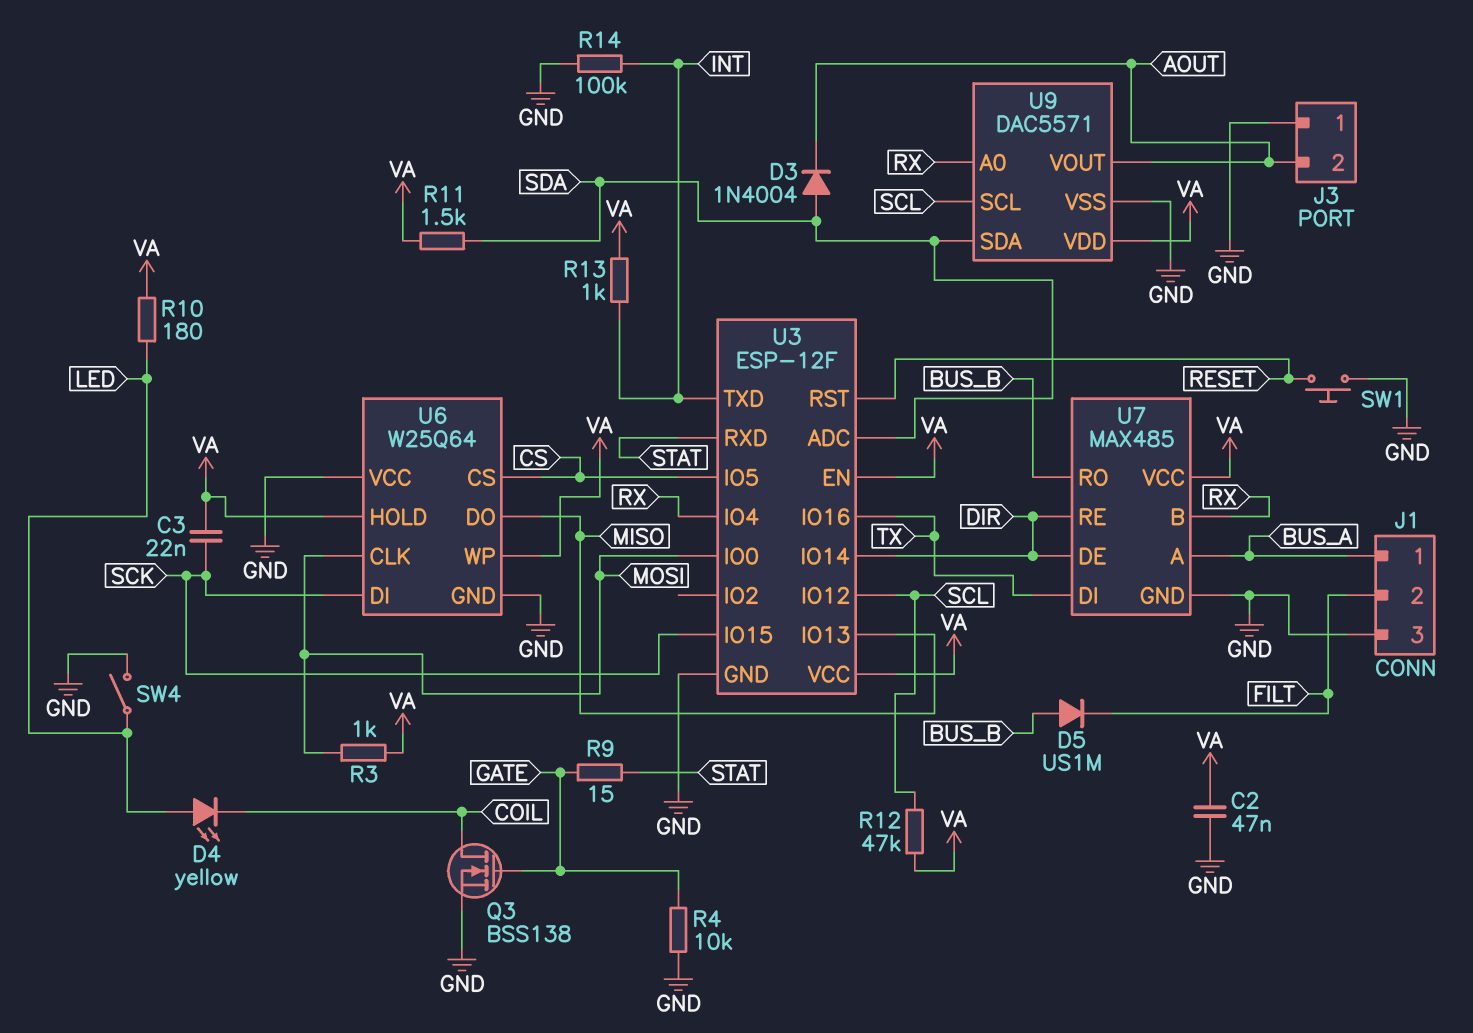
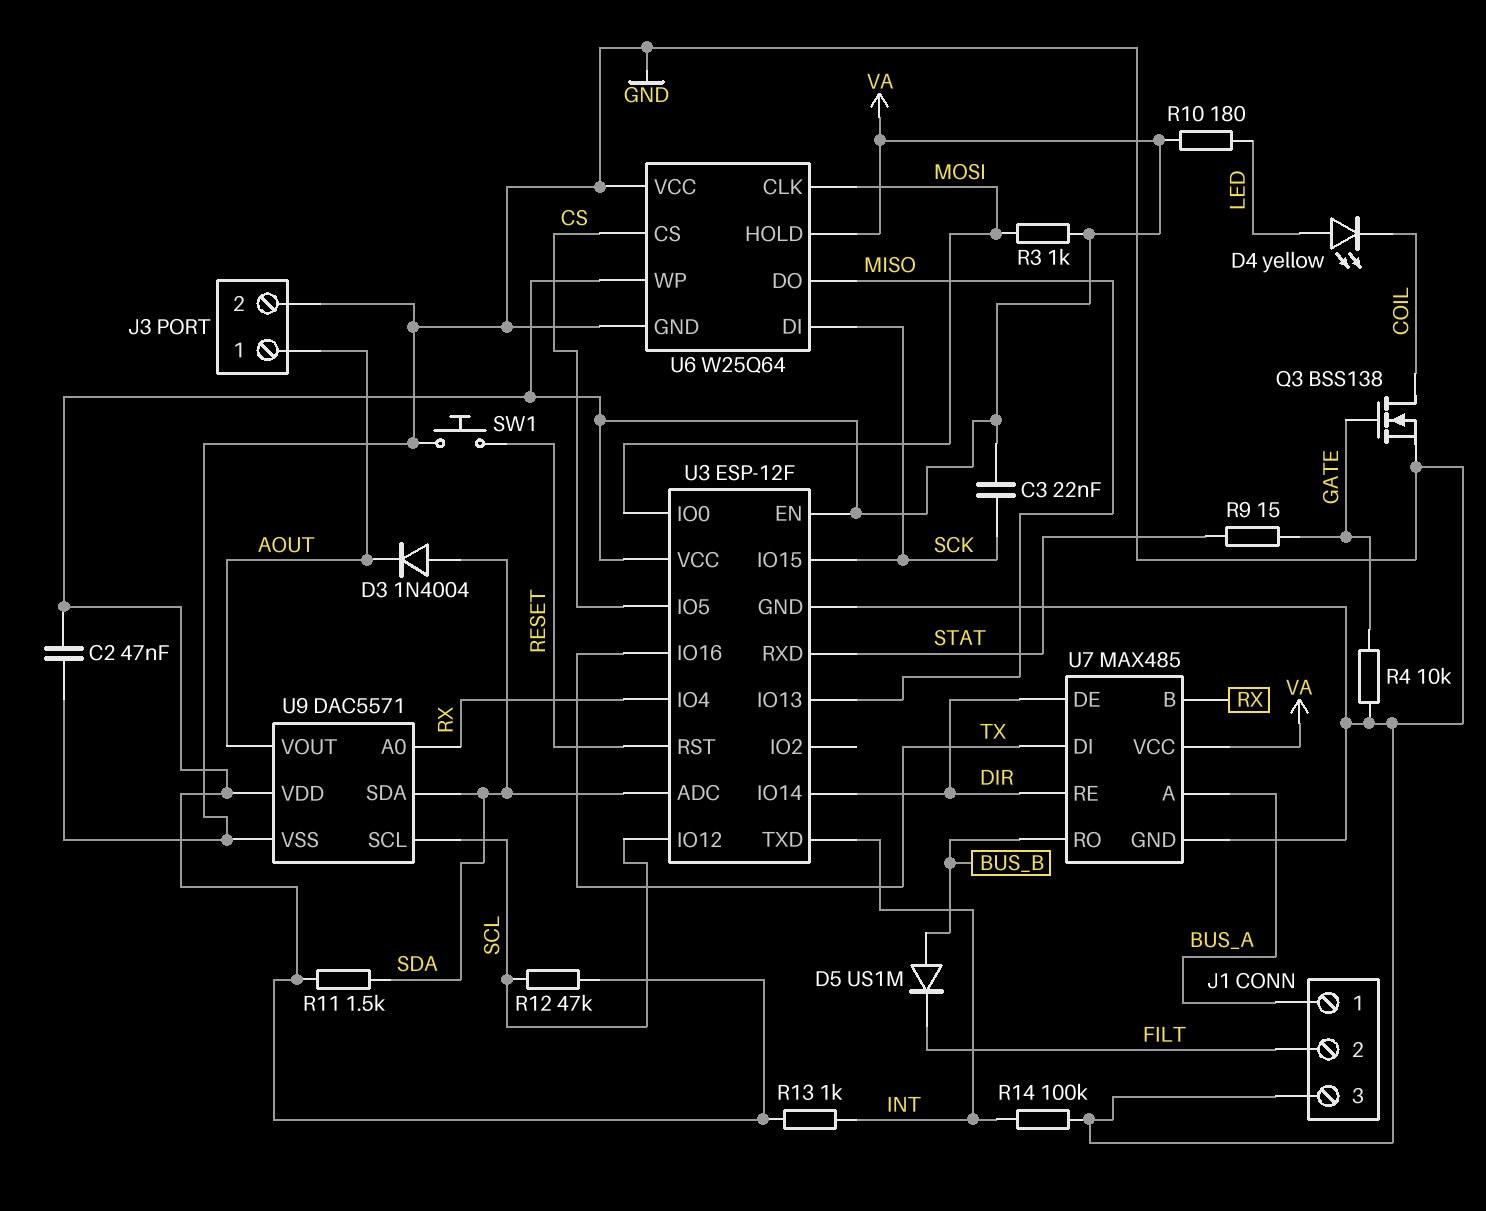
J3 pin 1: GND -> AOUT
J3 pin 2: AOUT -> GND
SW4: switch (GND, LED) -> none

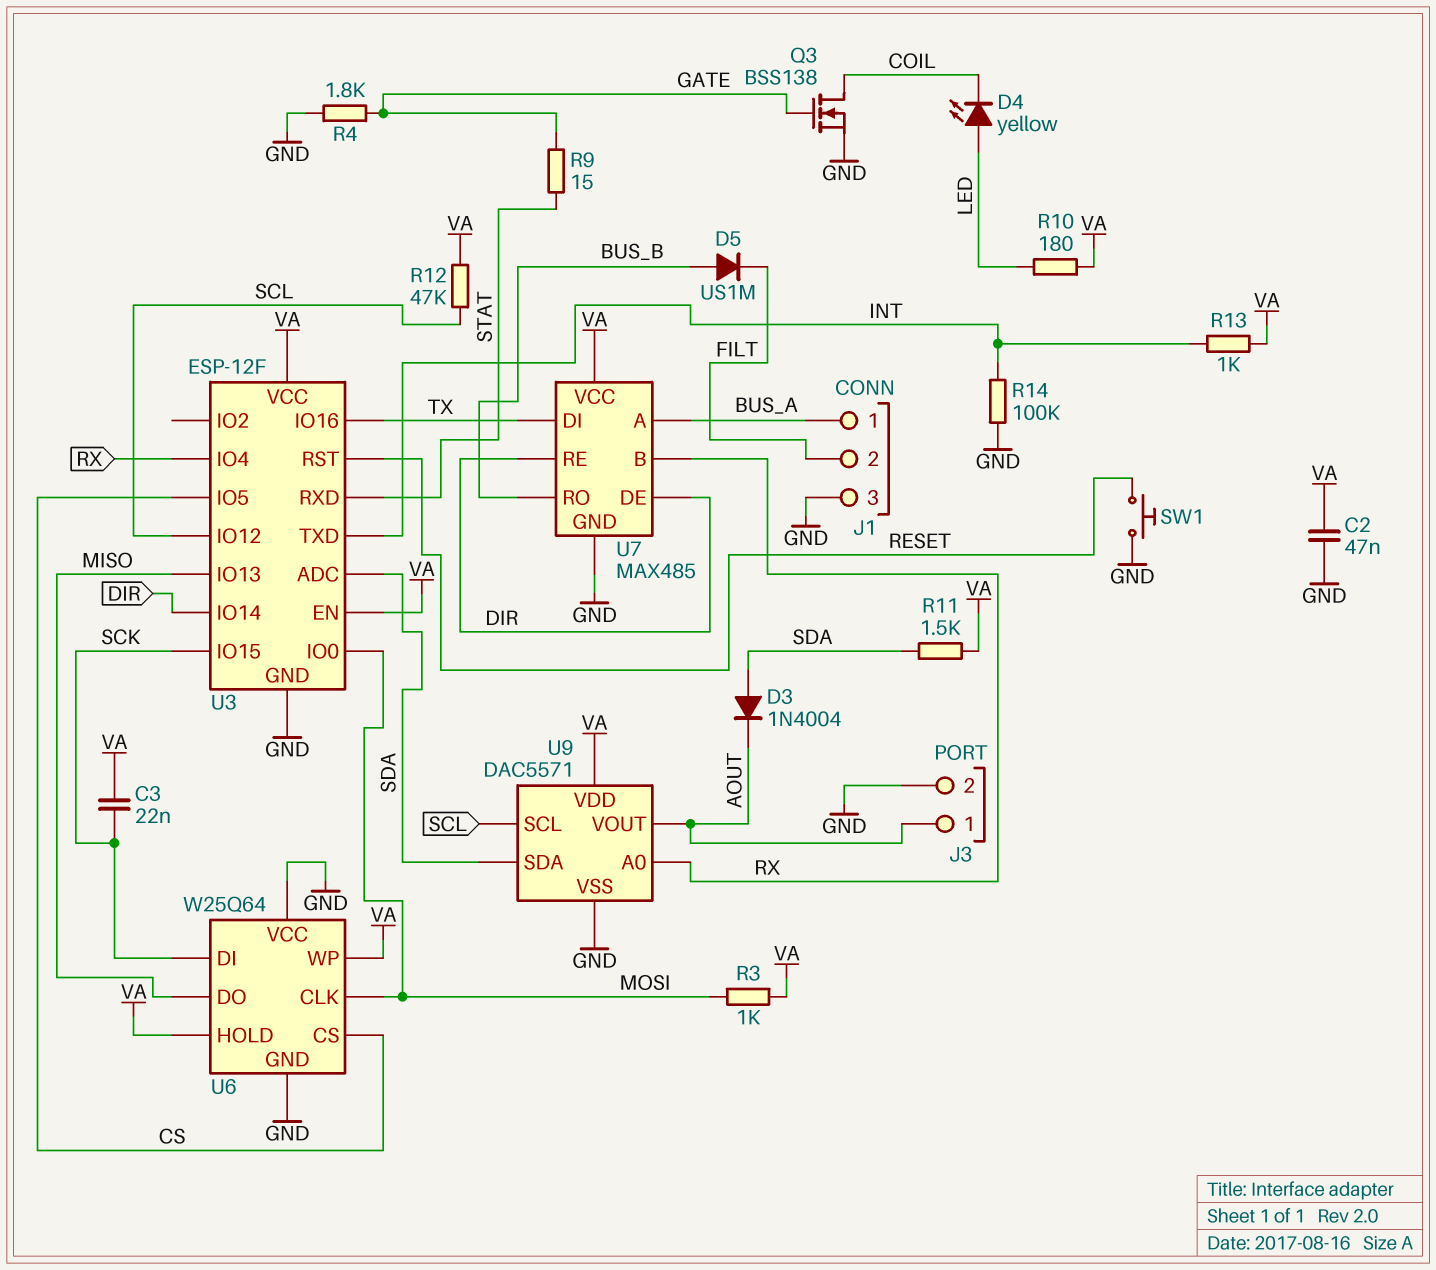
R4: 10k (GATE, GND) -> 1.8k (GATE, GND)

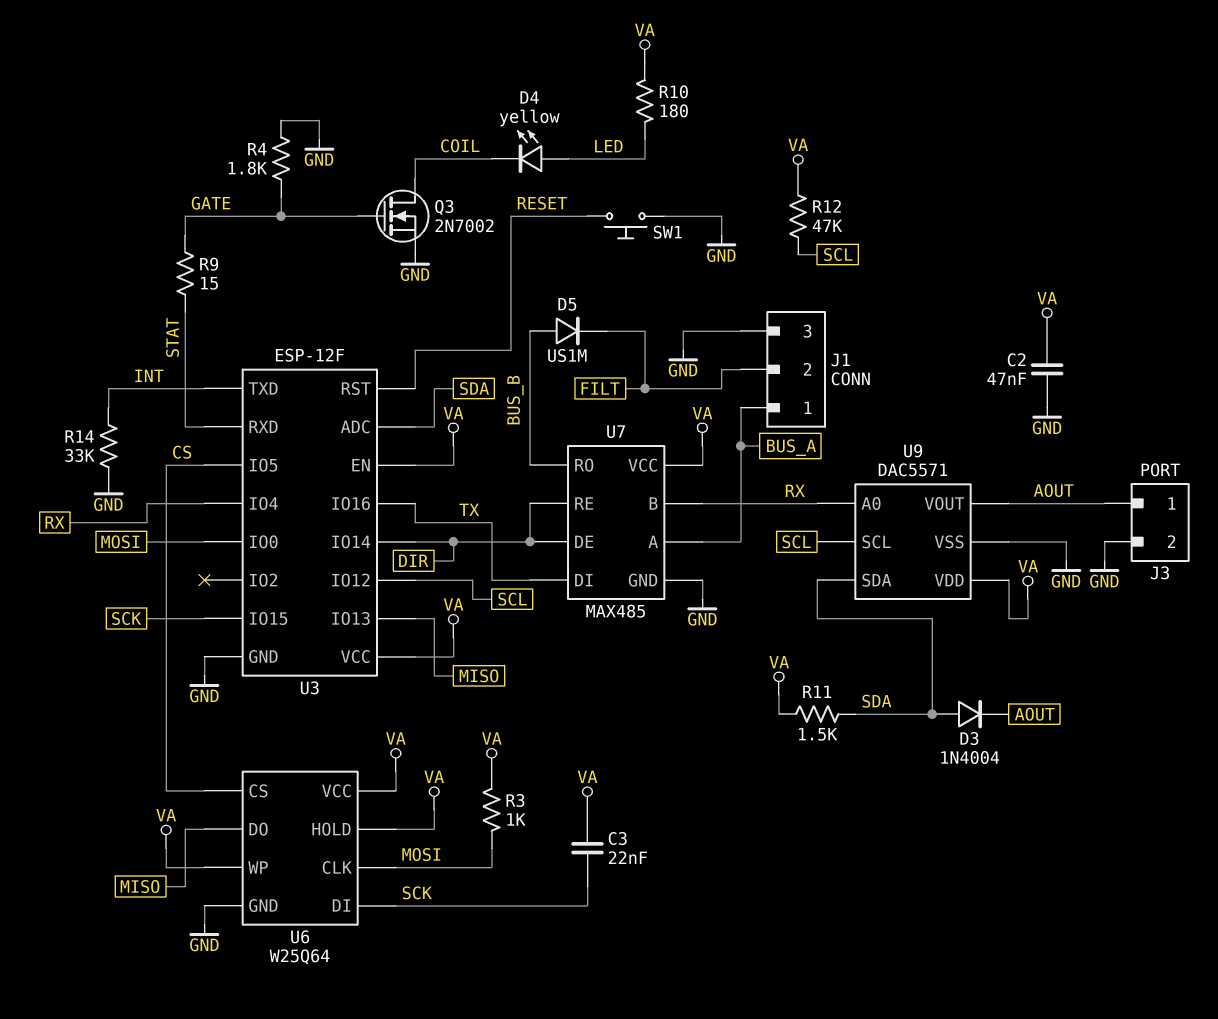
Q3: NMOS BSS138 (G GATE, D COIL, S GND) -> NMOS 2N7002 (G GATE, D COIL, S GND)
R13: 1k (INT, VA) -> none
R14: 100k (GND, INT) -> 33k (GND, INT)
U6 pin VCC: GND -> VA

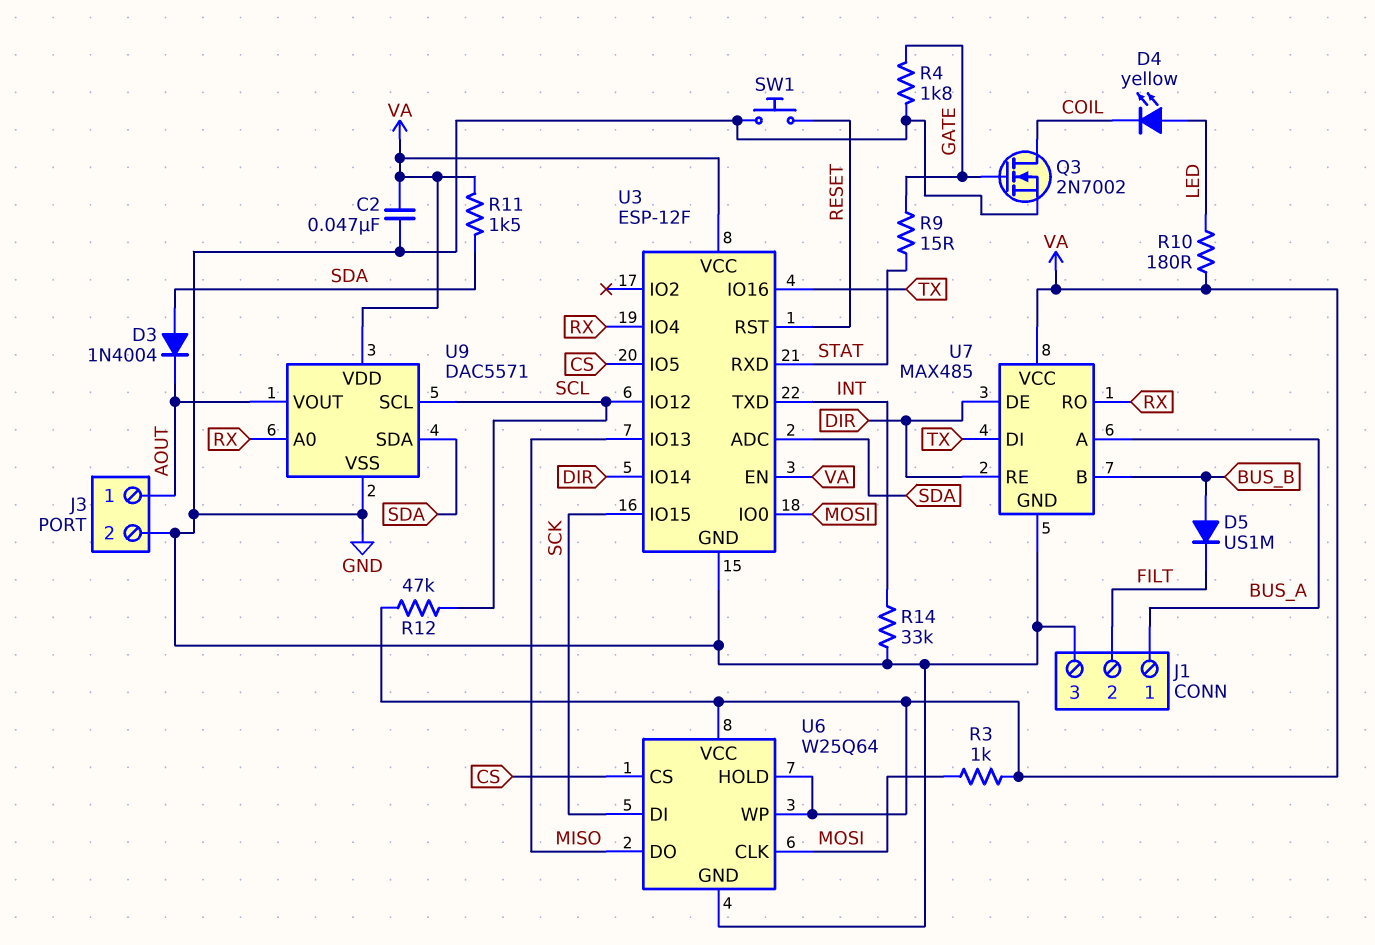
C3: 22nF (SCK, VA) -> none
U7 pin B: RX -> BUS_B
U7 pin RO: BUS_B -> RX

